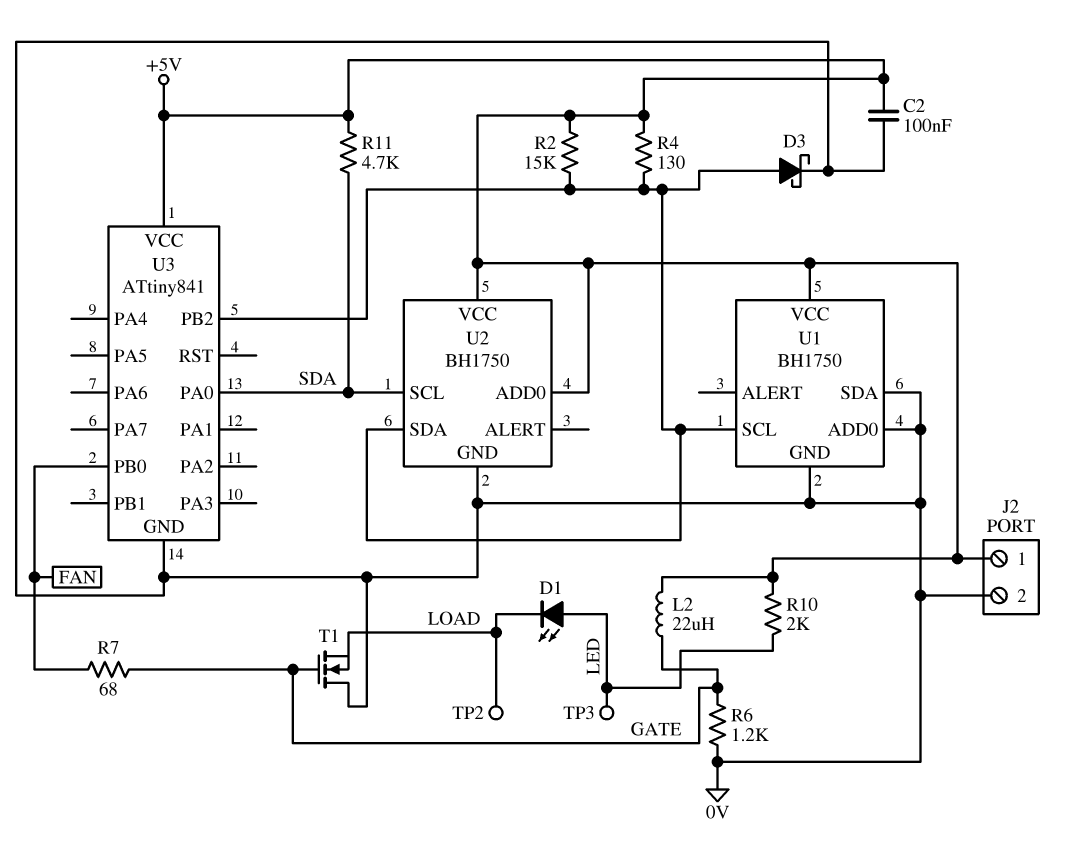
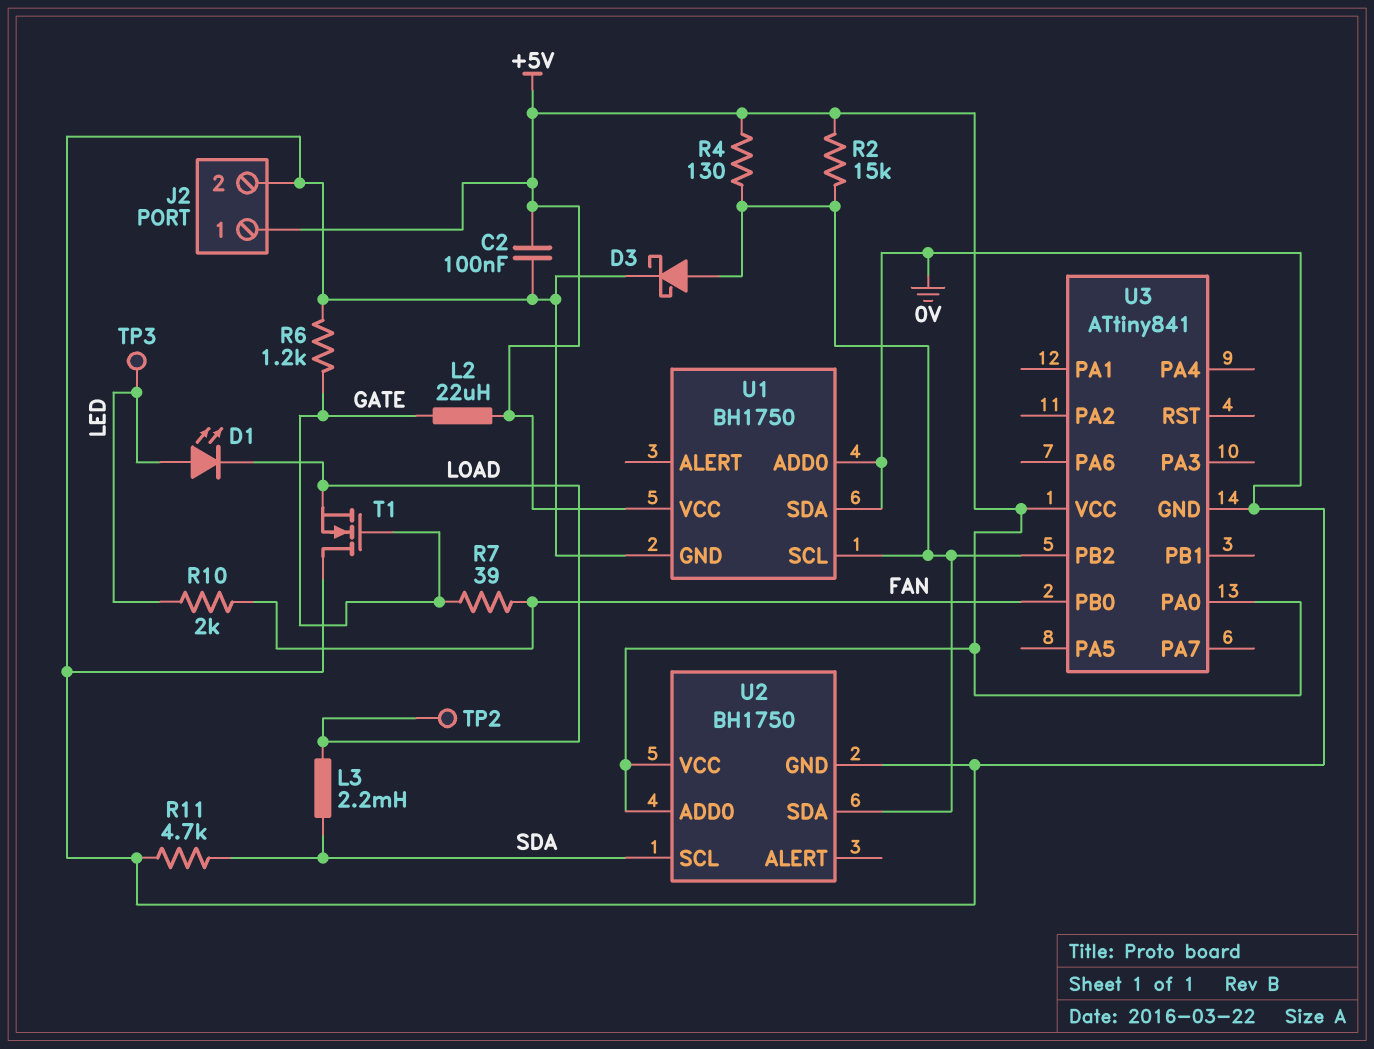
L3: none -> 2.2mH (LOAD, SDA)
R7: 68 (FAN, GATE) -> 39 (FAN, GATE)
R10: 2k (+5V, LED) -> 2k (FAN, LED)
R11: 4.7k (+5V, SDA) -> 4.7k (0V, SDA)
U3 pin PA0: SDA -> +5V

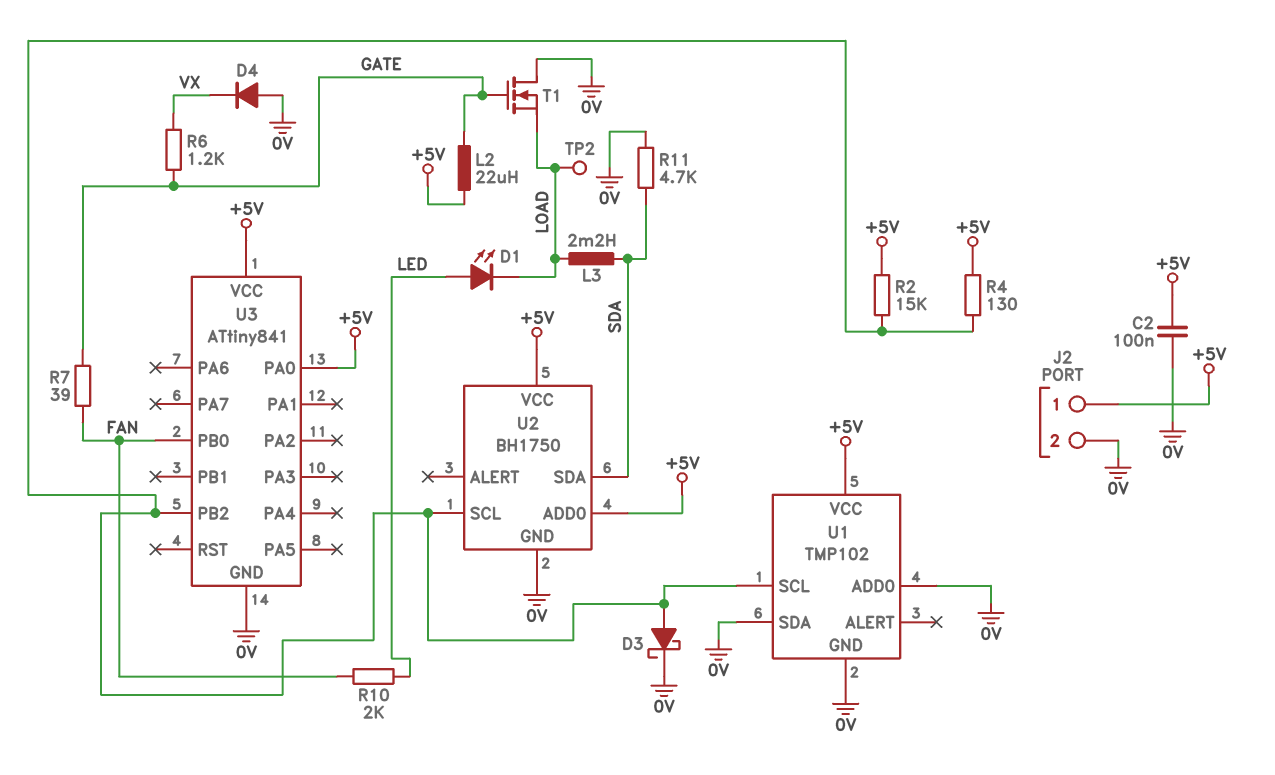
D4: none -> diode (A 0V, K VX)
R6: 1.2k (0V, GATE) -> 1.2k (GATE, VX)
TP3: test point (LED) -> none
U1: BH1750 -> TMP102
U2 pin SCL: SDA -> U1/SCL
U2 pin SDA: U1/SCL -> SDA

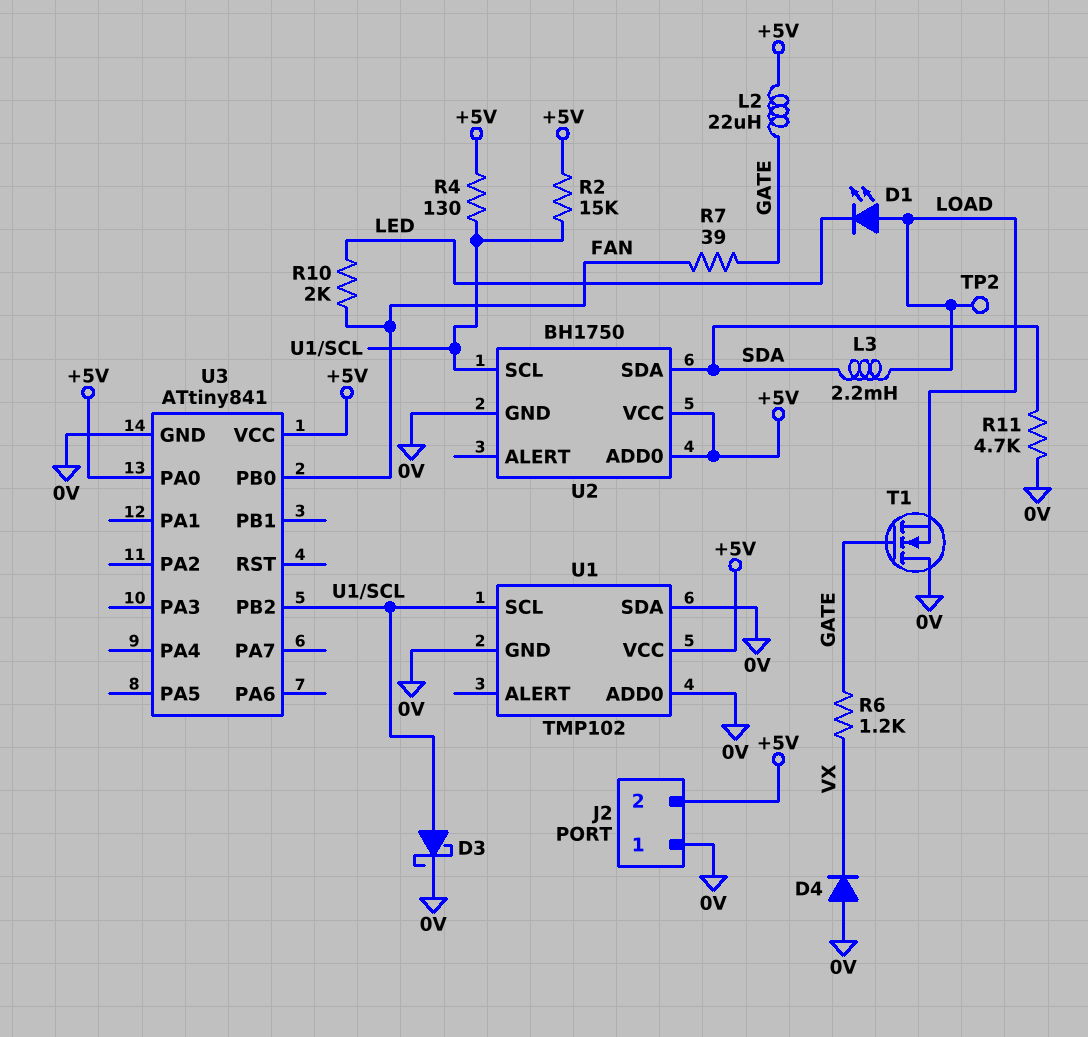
C2: 100nF (+5V, 0V) -> none
D1: LED (A LED, K LOAD) -> LED (A LOAD, K LED)
J2 pin 1: +5V -> 0V
J2 pin 2: 0V -> +5V

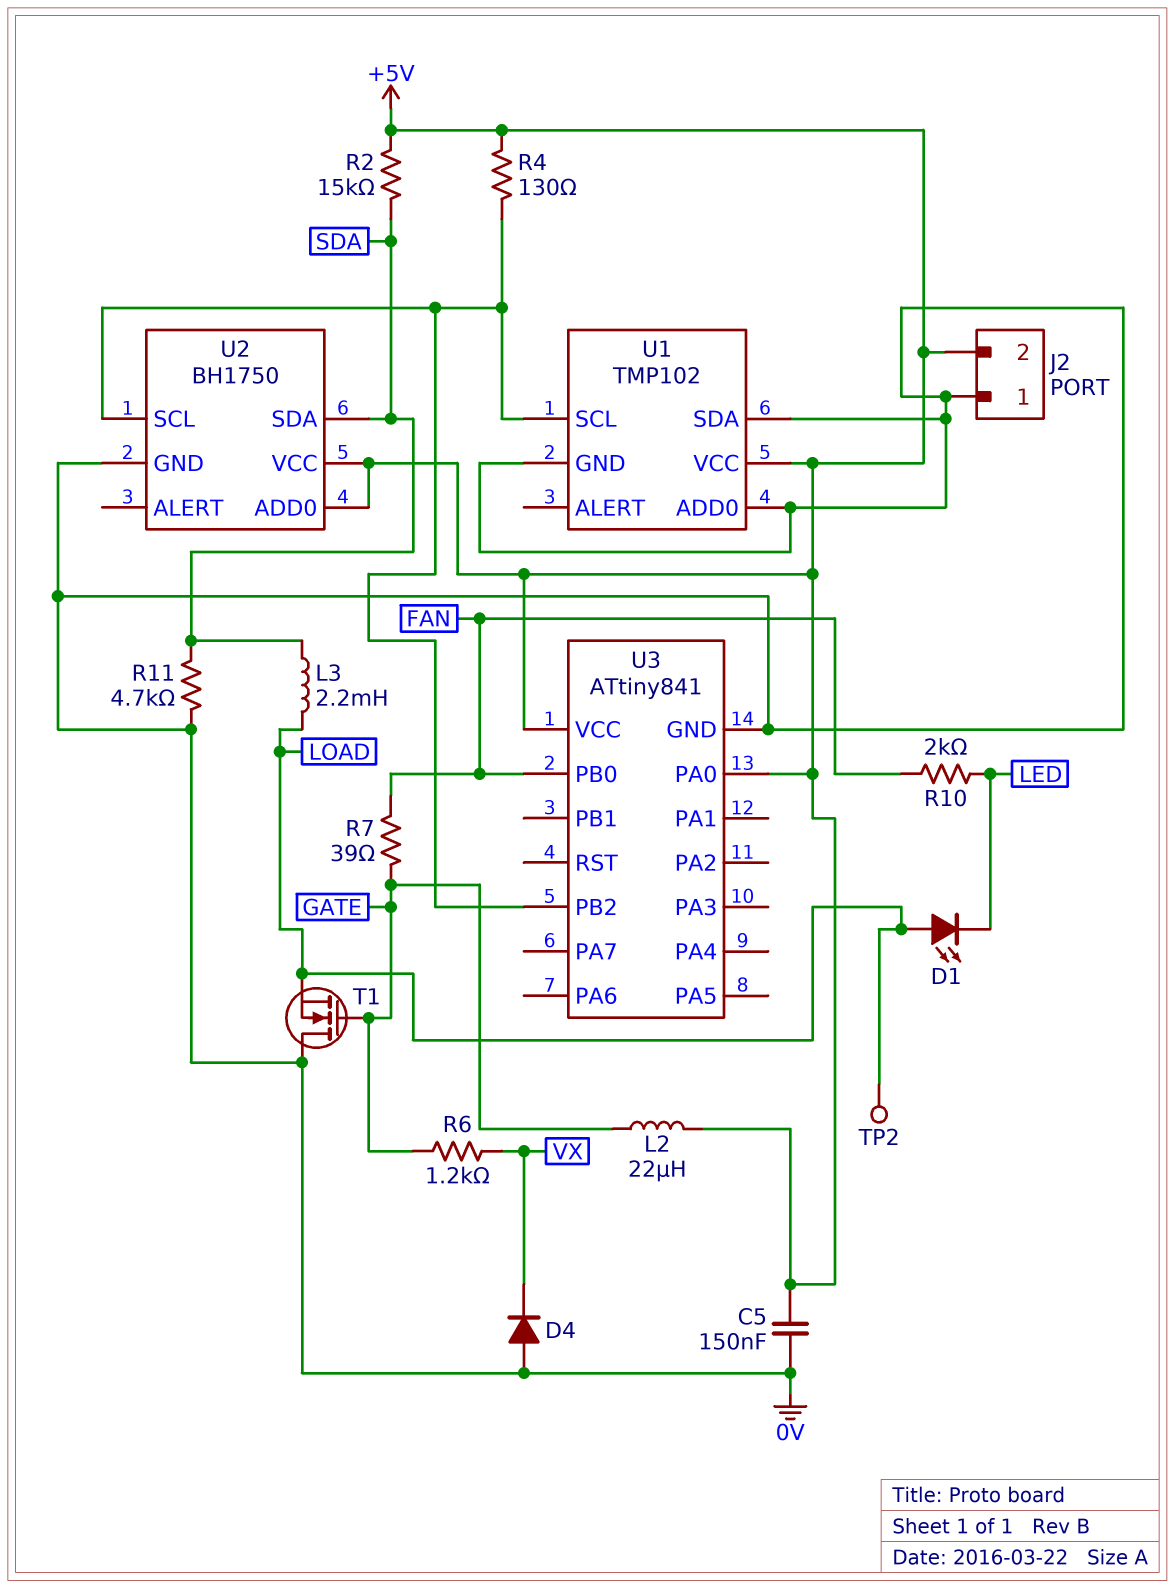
C5: none -> 150nF (+5V, 0V)
D3: schottky (A U1/SCL, K 0V) -> none
R2: 15k (+5V, U1/SCL) -> 15k (+5V, SDA)

